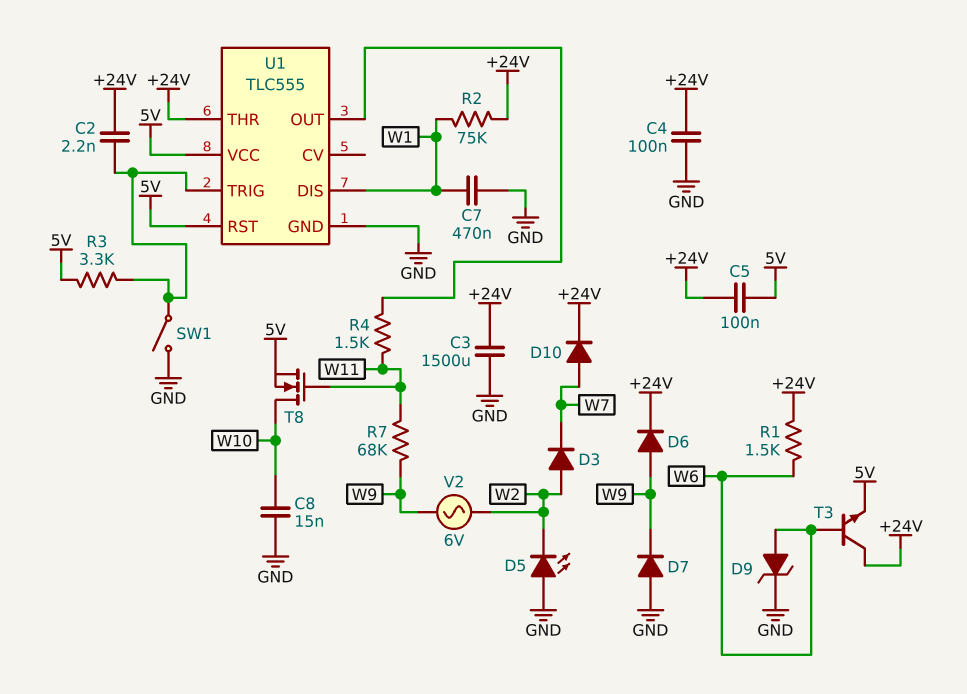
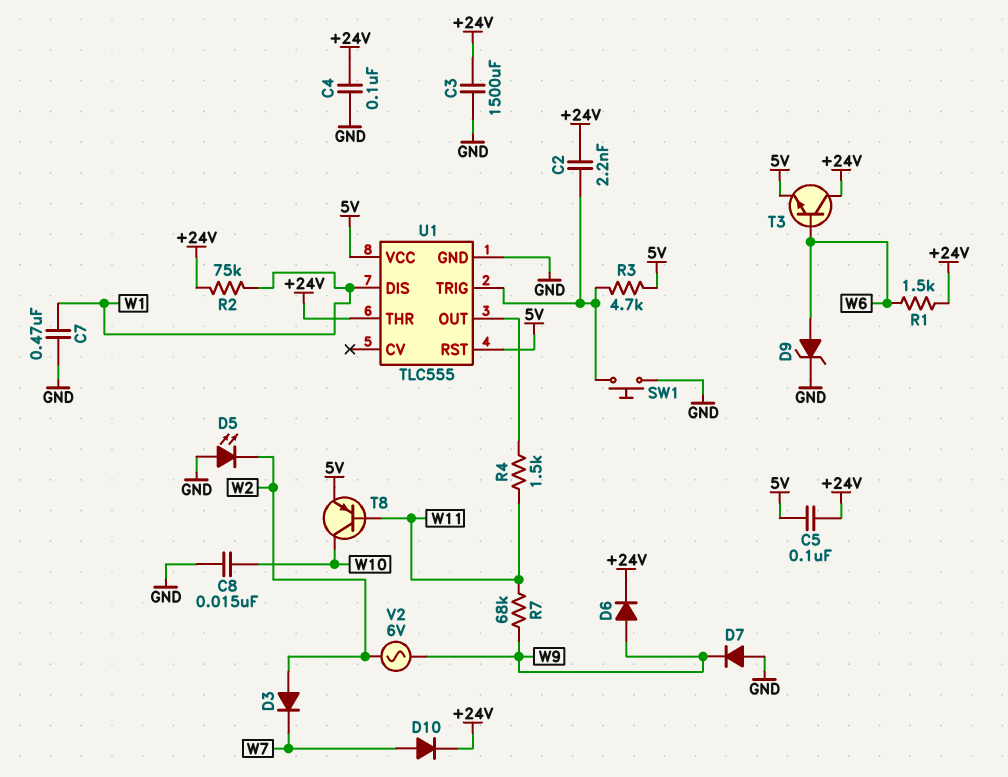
R3: 3.3k (5V, U1/TRIG) -> 4.7k (5V, U1/TRIG)
SW1: switch (GND, U1/TRIG) -> button (GND, U1/TRIG)
T8: NMOS (G W11, D W10, S 5V) -> PNP (B W11, C W10, E 5V)

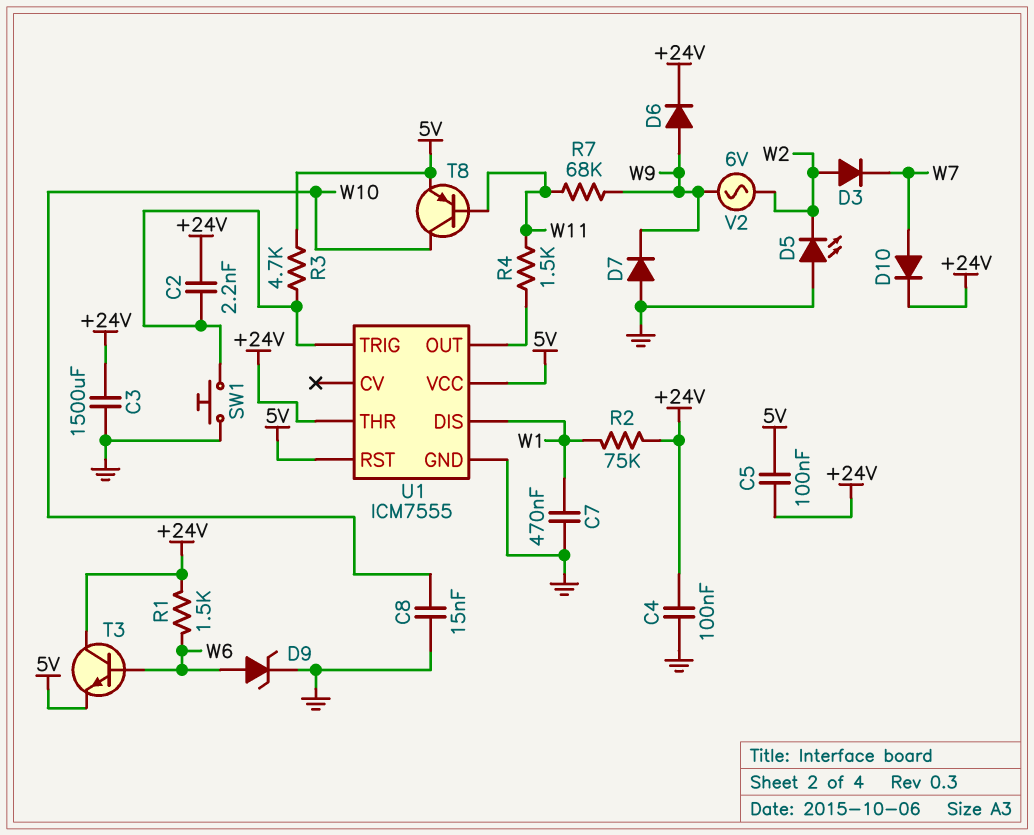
U1: TLC555 -> ICM7555

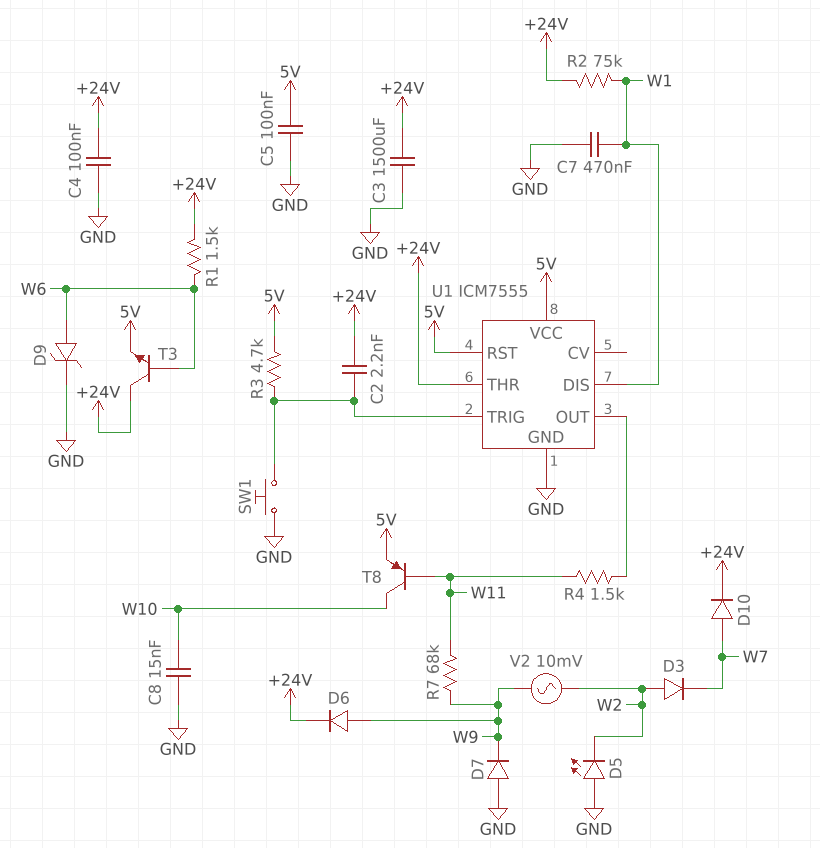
C5: 100nF (+24V, 5V) -> 100nF (5V, GND)
V2: AC 6V (W2, W9) -> AC 10mV (W2, W9)

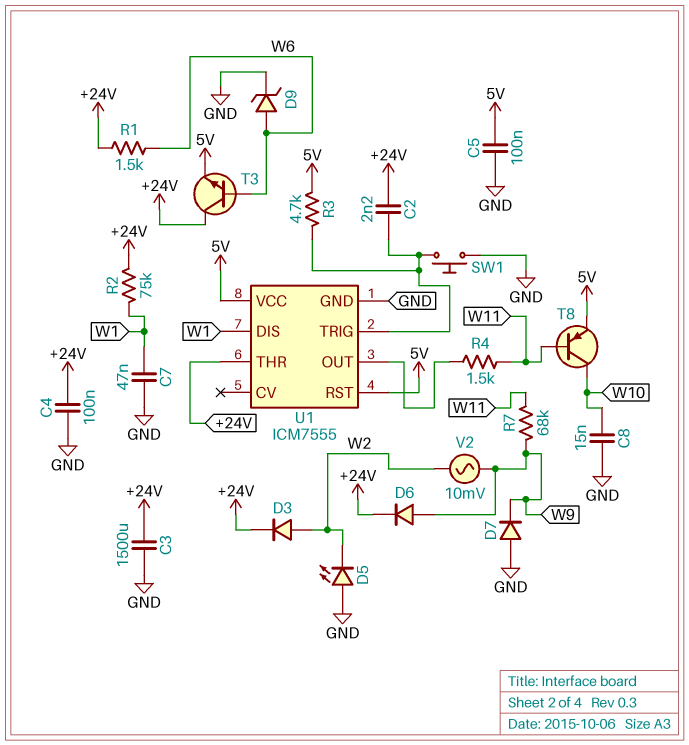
C7: 470nF (GND, W1) -> 47nF (GND, W1)
D3: diode (A W2, K W7) -> diode (A W2, K +24V)
D10: diode (A W7, K +24V) -> none

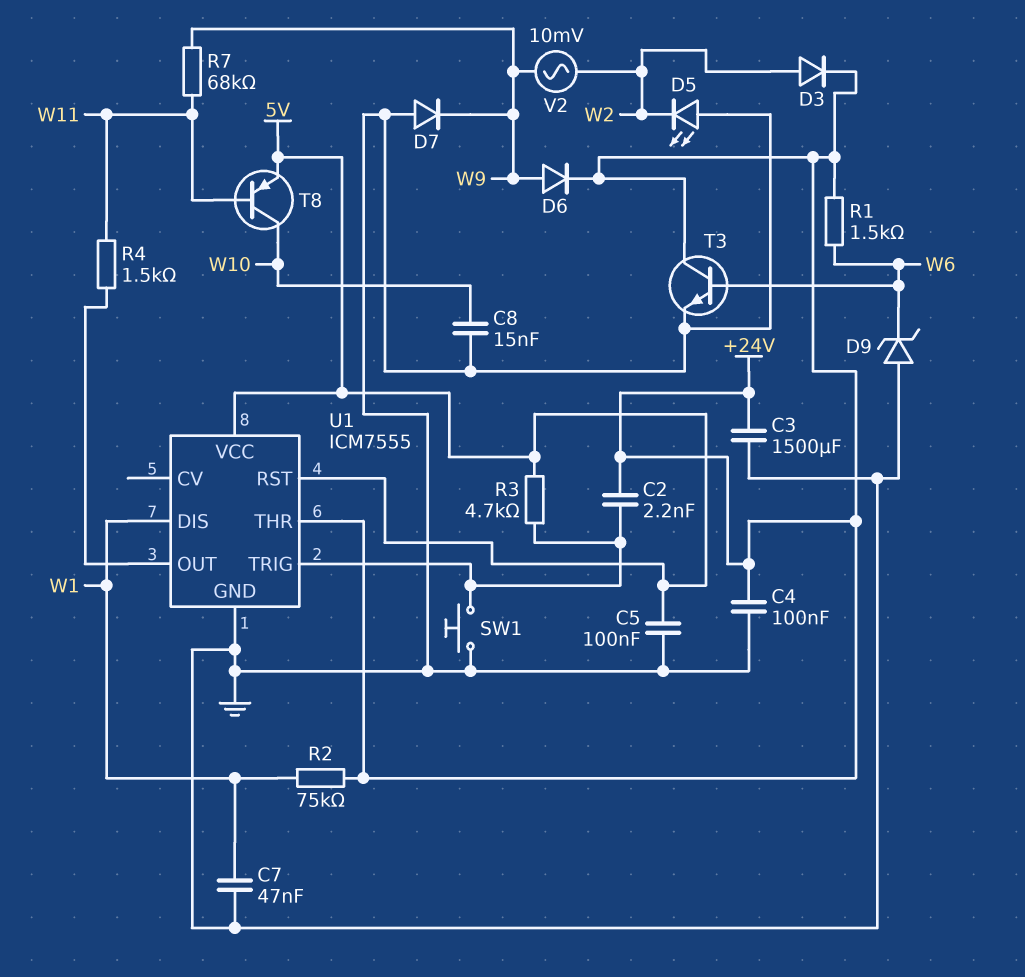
D9: zener (A W6, K GND) -> zener (A GND, K W6)
T3: NPN (B W6, C +24V, E 5V) -> NPN (B W6, C +24V, E GND)

